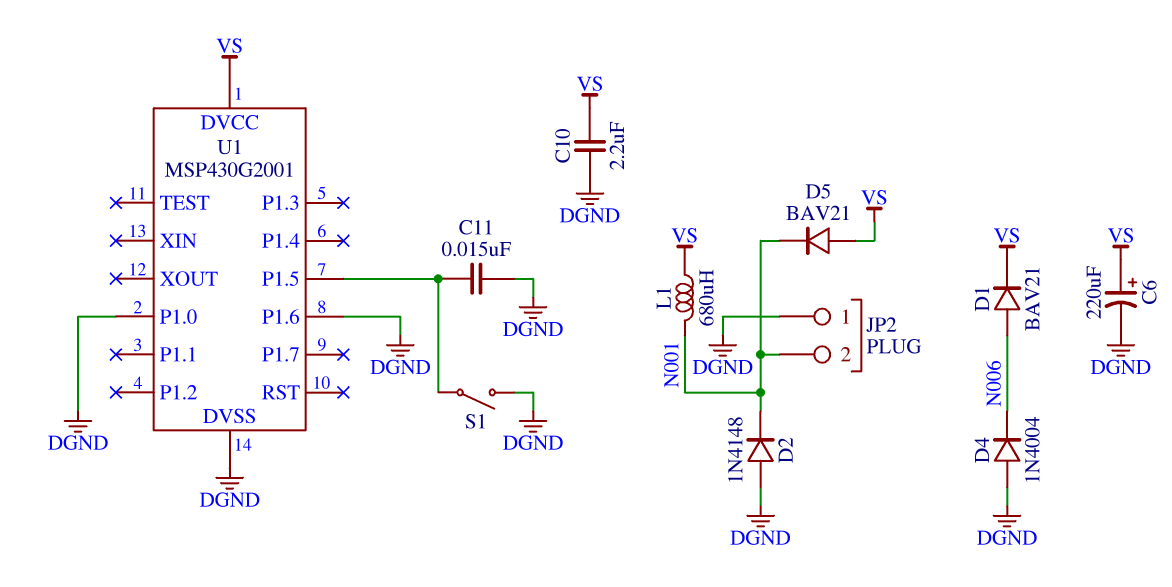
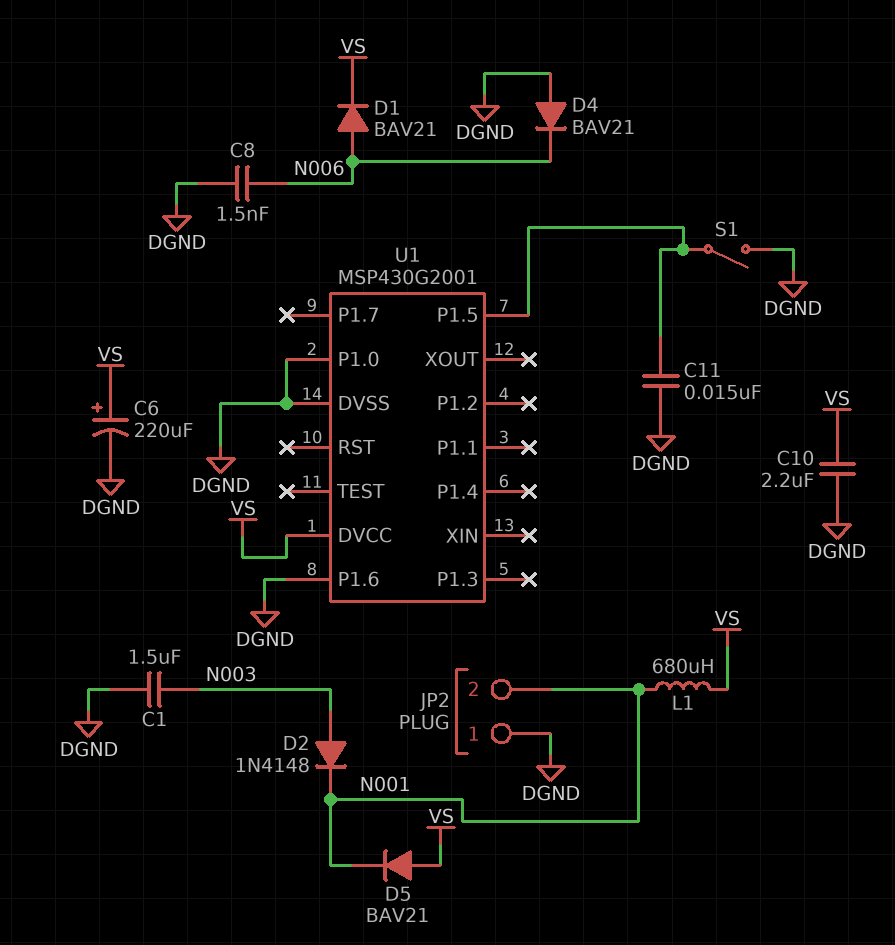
C1: none -> 1.5uF (DGND, N003)
C8: none -> 1.5nF (DGND, N006)
D2: diode 1N4148 (A DGND, K N001) -> diode 1N4148 (A N003, K N001)
D4: diode 1N4004 (A DGND, K N006) -> diode BAV21 (A DGND, K N006)

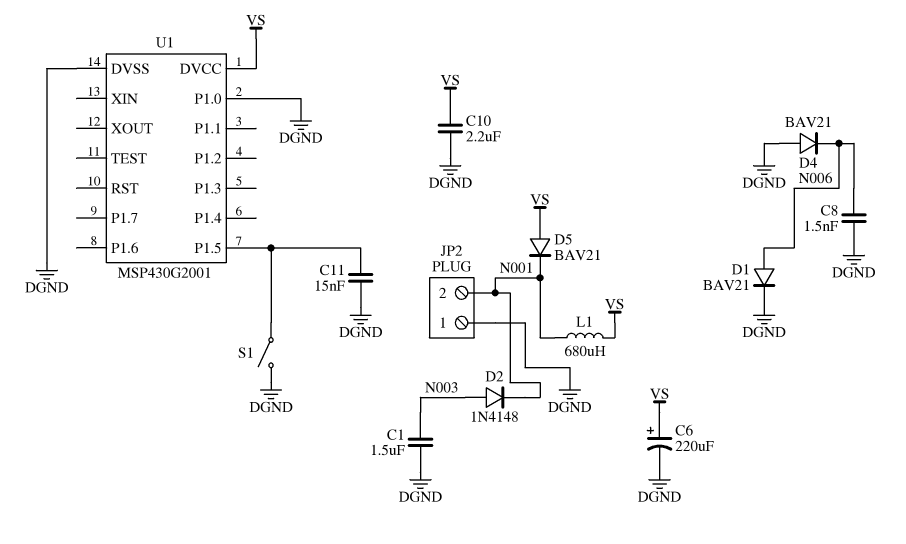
D1: diode BAV21 (A N006, K VS) -> diode BAV21 (A N006, K DGND)
U1 pin P1.6: DGND -> none

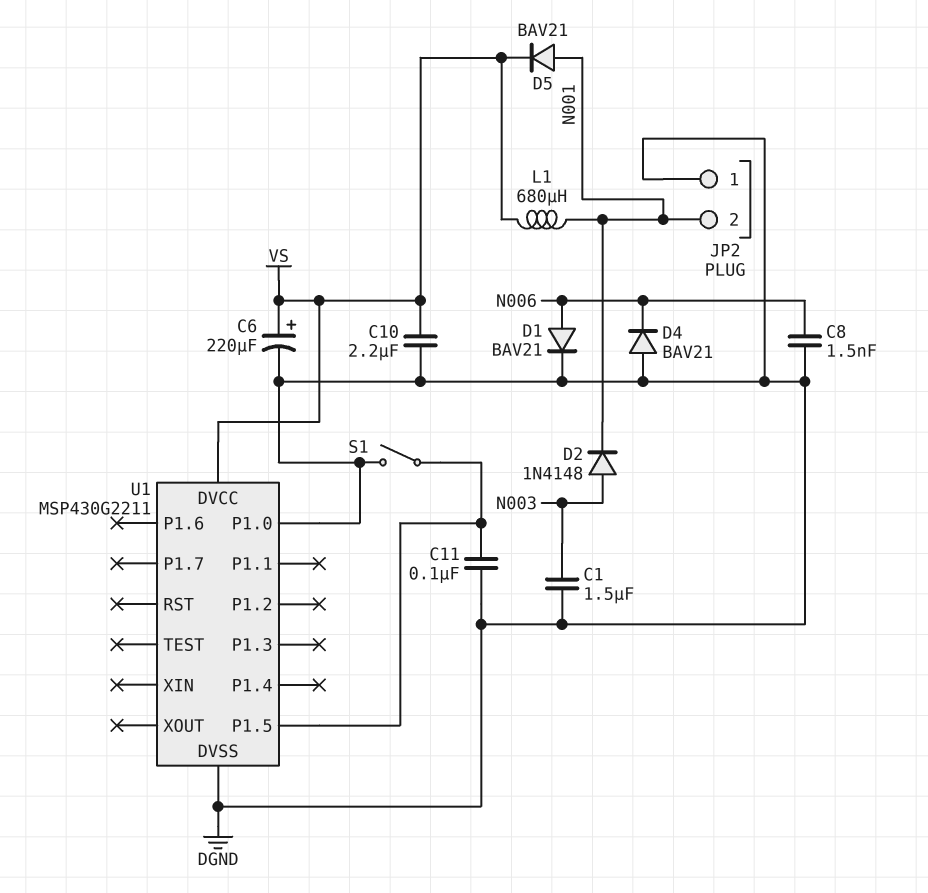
C11: 15nF (DGND, U1/P1.5) -> 100nF (DGND, U1/P1.5)
D5: diode BAV21 (A VS, K N001) -> diode BAV21 (A N001, K VS)
U1: MSP430G2001 -> MSP430G2211

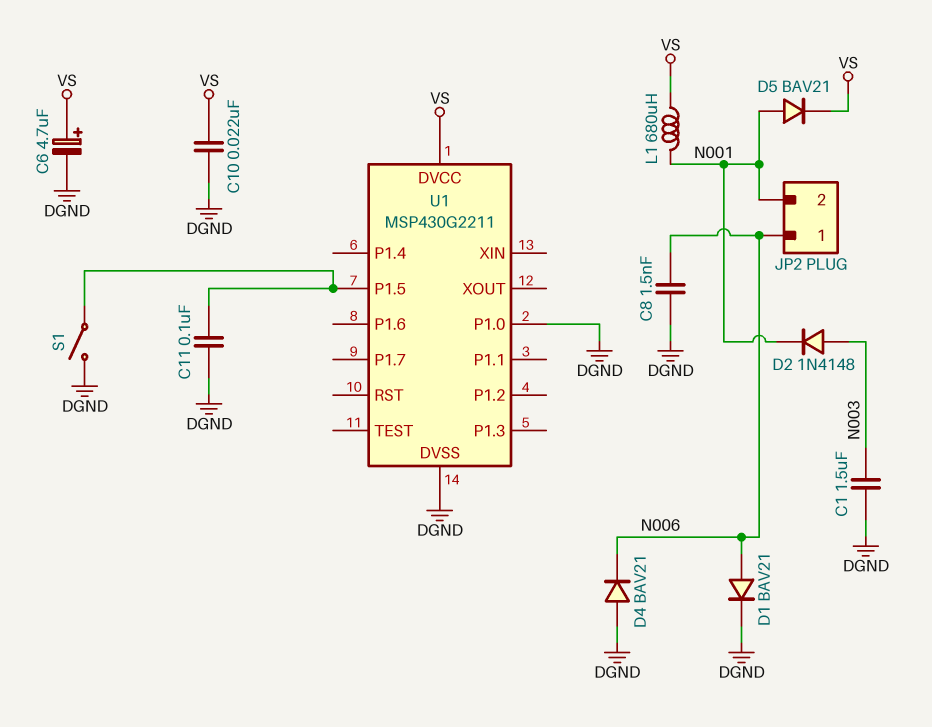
C6: 220uF (plus VS, minus DGND) -> 4.7uF (plus VS, minus DGND)
C10: 2.2uF (DGND, VS) -> 22nF (DGND, VS)
JP2 pin 1: DGND -> N006

